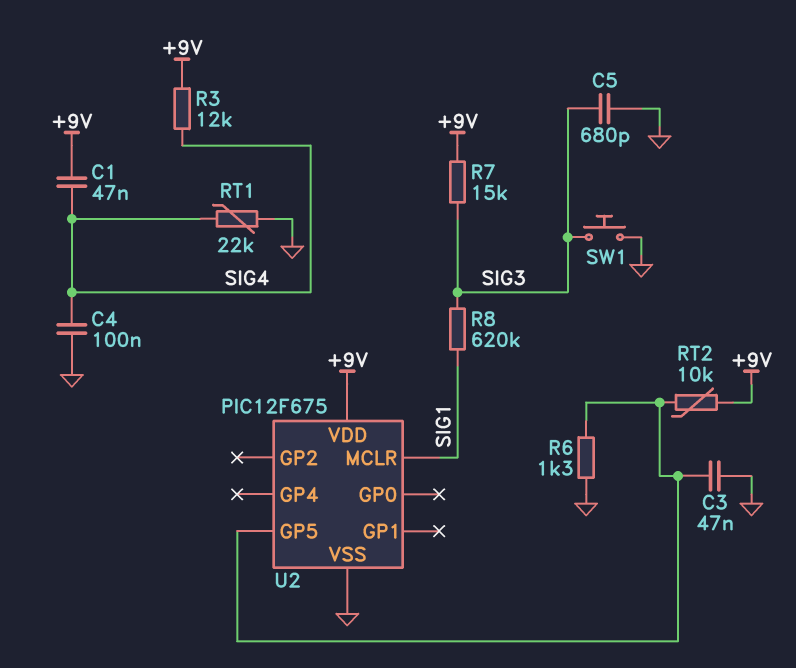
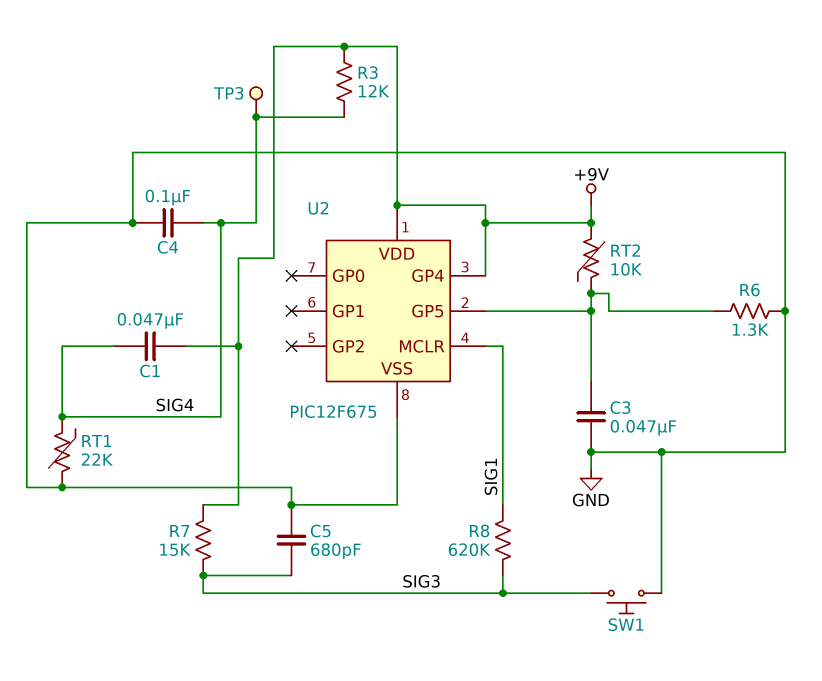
TP3: none -> test point (SIG4)
U2 pin GP4: none -> +9V

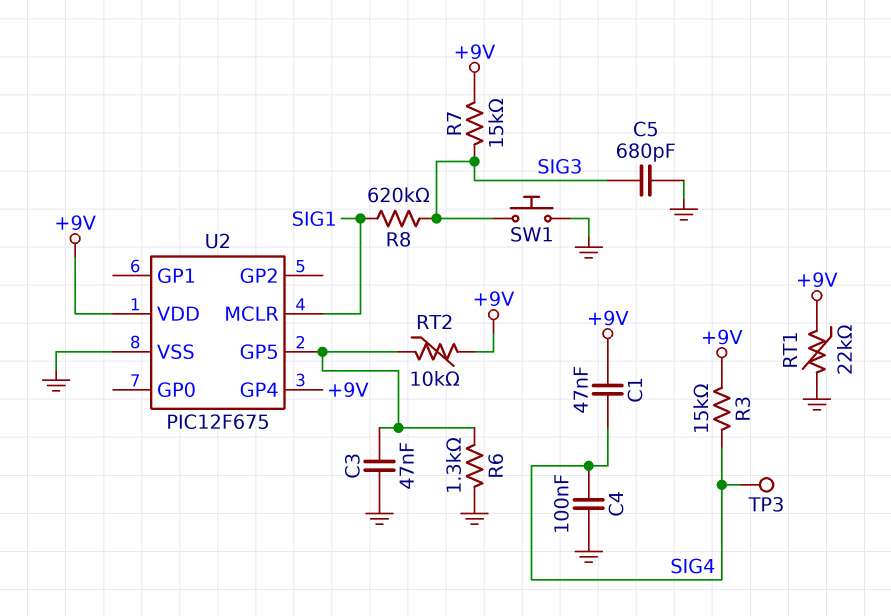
R3: 12k (+9V, SIG4) -> 15k (+9V, SIG4)
RT1: 22k (GND, SIG4) -> 22k (+9V, GND)

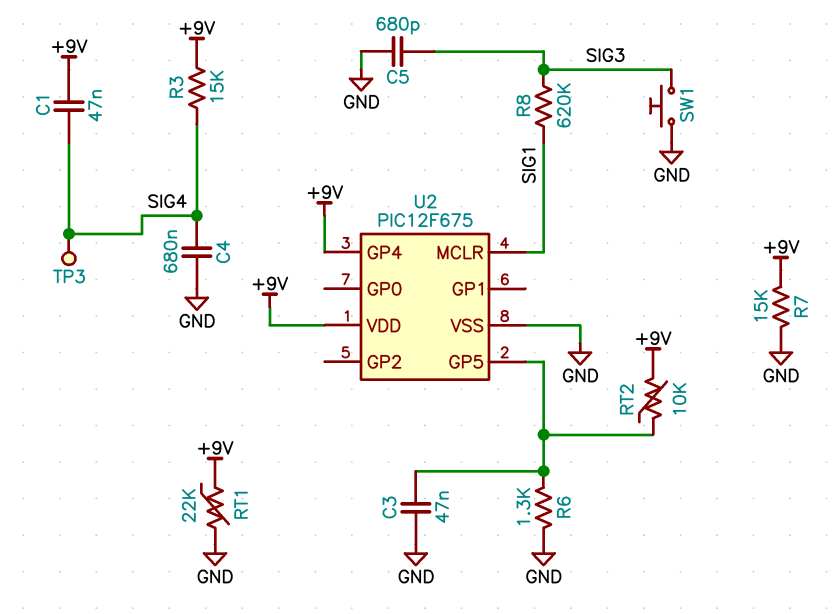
C4: 100nF (GND, SIG4) -> 680nF (GND, SIG4)
R7: 15k (+9V, SIG3) -> 15k (+9V, GND)

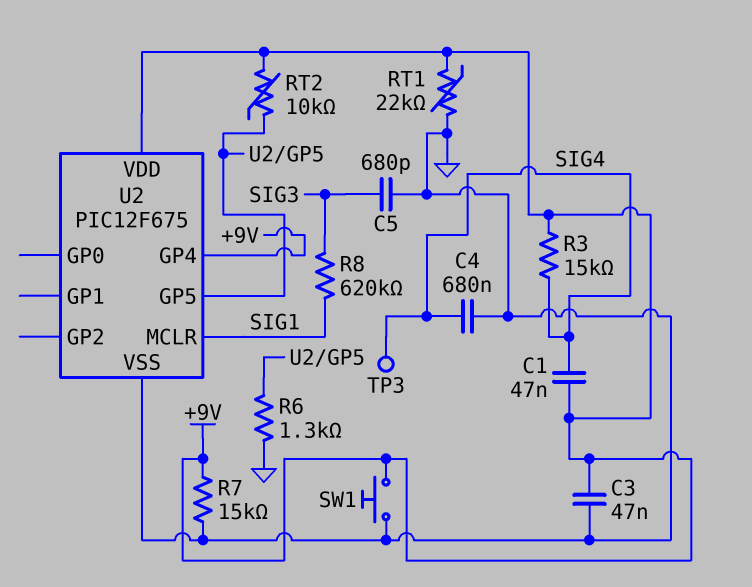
C3: 47nF (GND, U2/GP5) -> 47nF (+9V, GND)
SW1: button (GND, SIG3) -> button (+9V, GND)

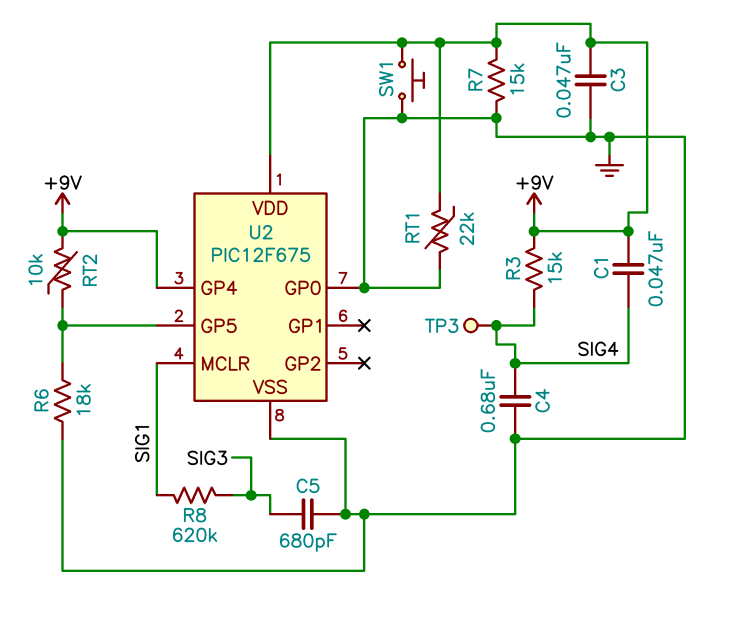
R6: 1.3k (GND, U2/GP5) -> 18k (GND, U2/GP5)
U2 pin GP0: none -> GND

